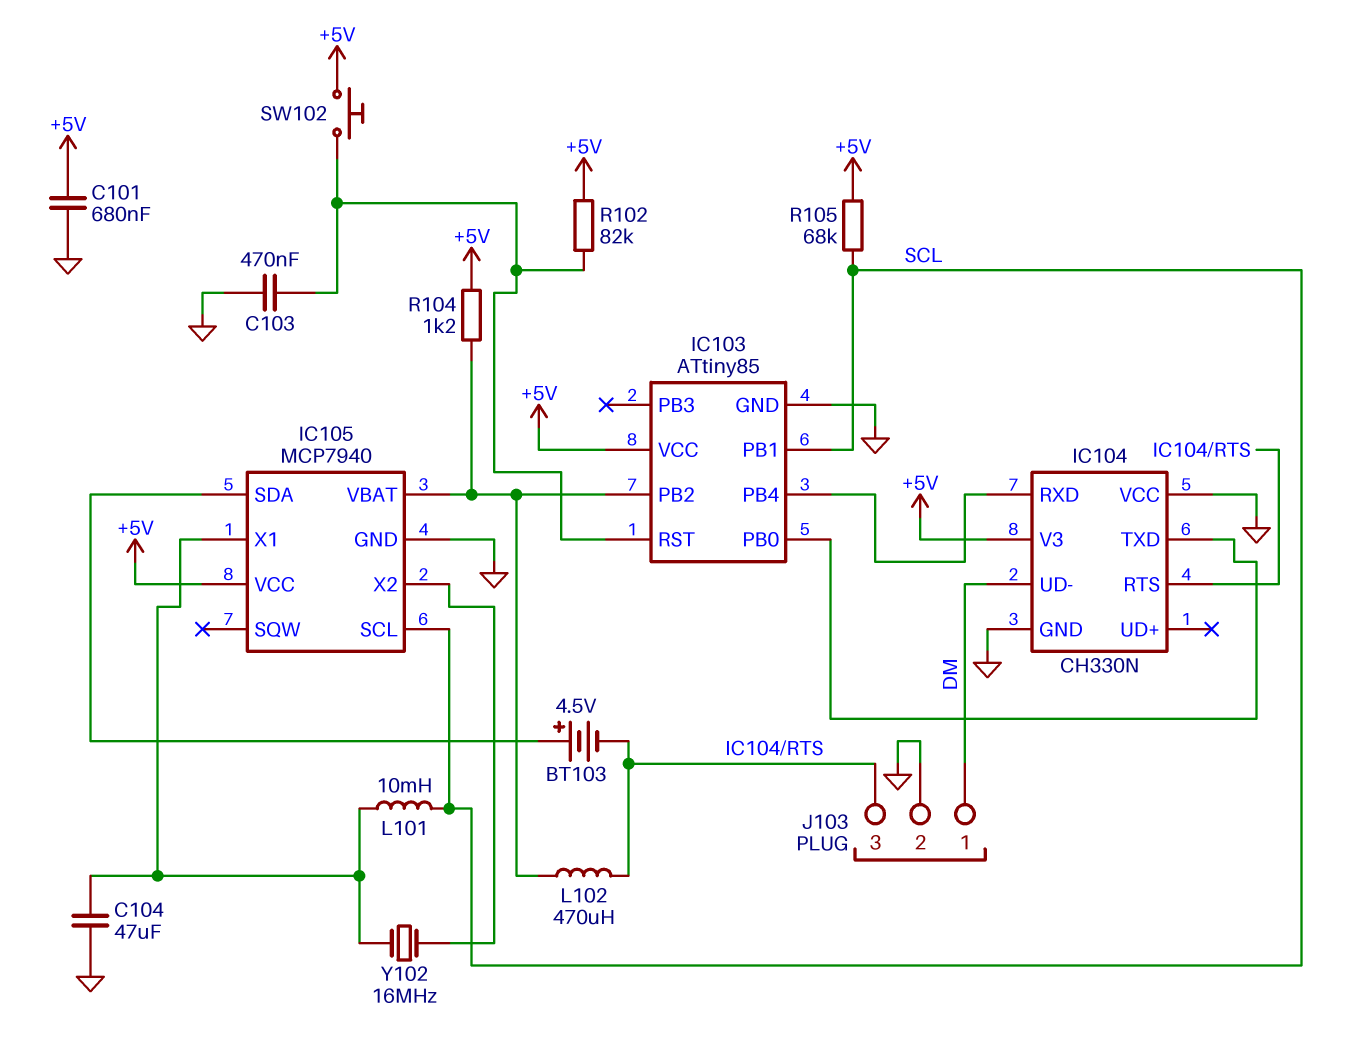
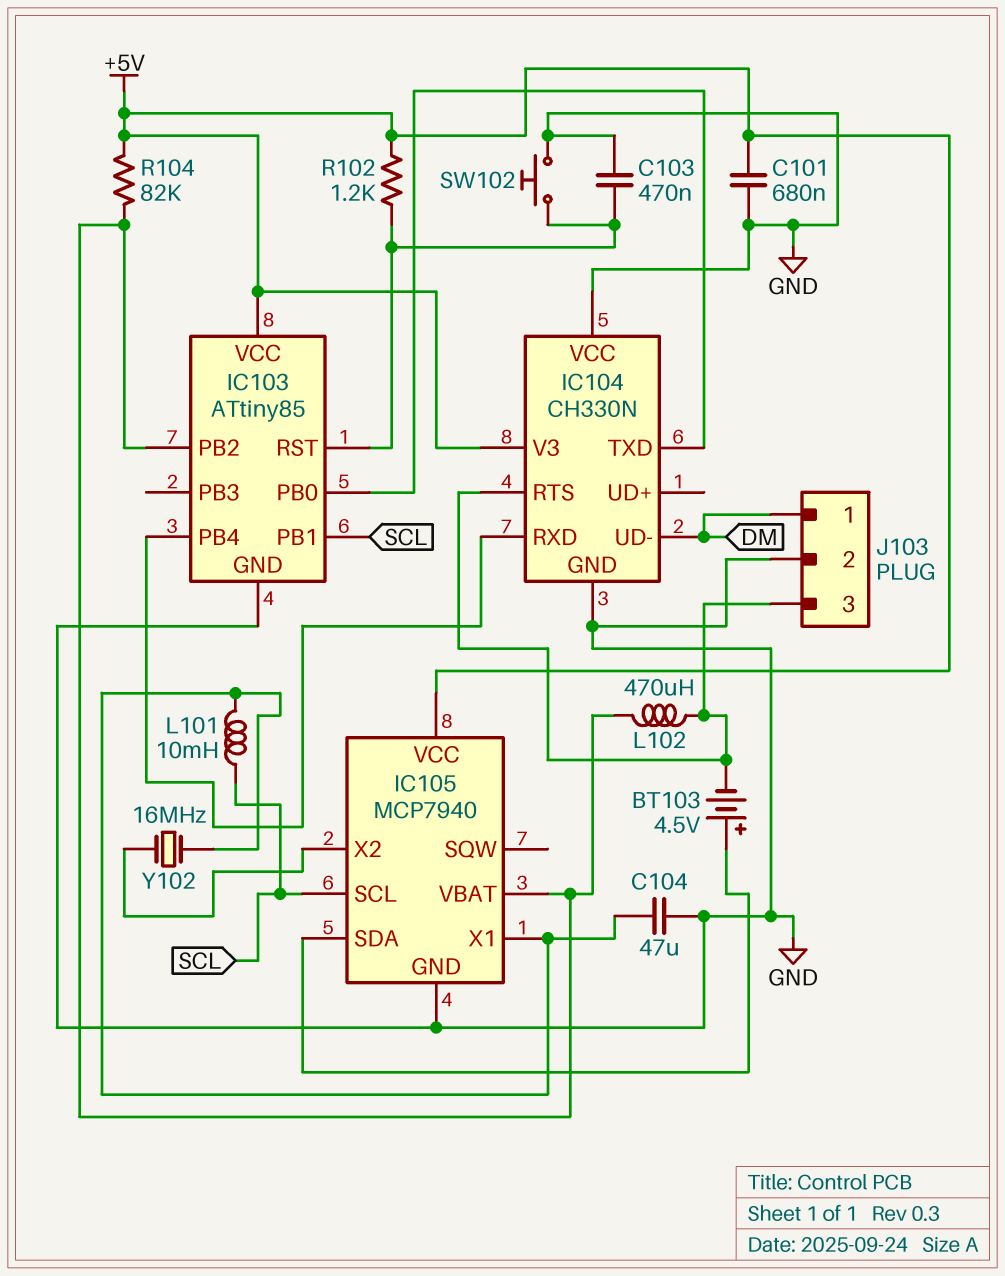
R102: 82k (+5V, IC103/RST) -> 1.2k (+5V, IC103/RST)
R104: 1.2k (+5V, IC103/PB2) -> 82k (+5V, IC103/PB2)
R105: 68k (+5V, SCL) -> none
SW102: button (+5V, IC103/RST) -> button (GND, IC103/RST)

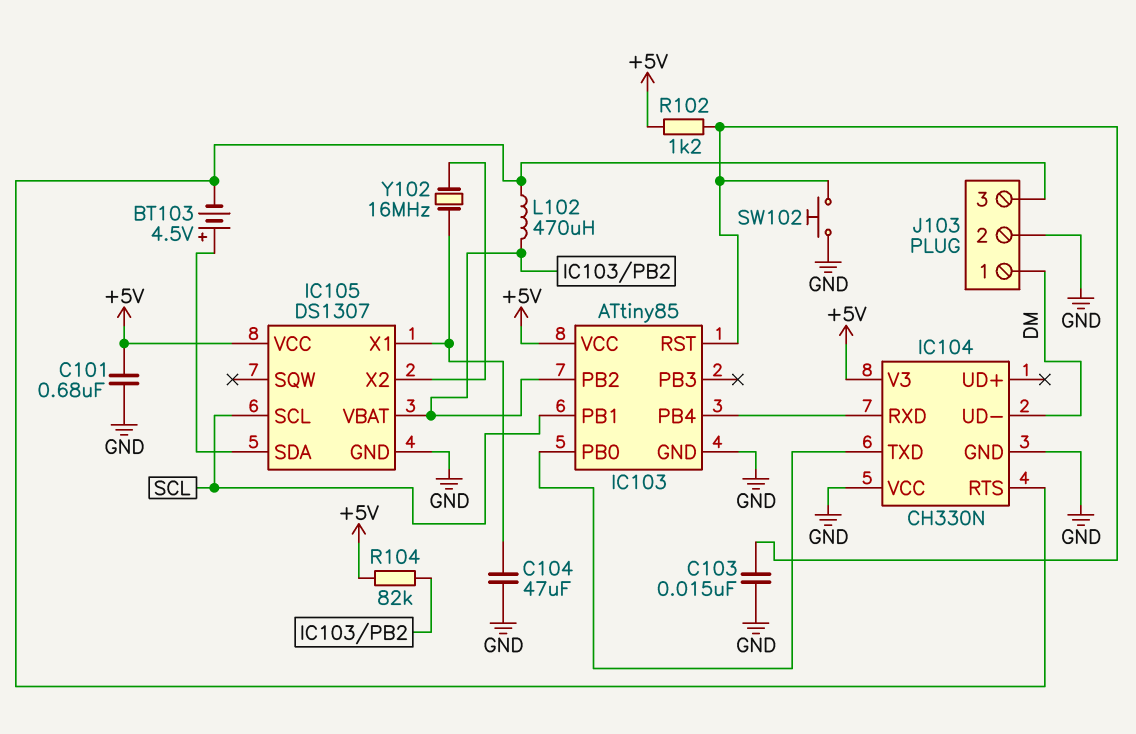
C103: 470nF (GND, IC103/RST) -> 15nF (GND, IC103/RST)
IC105: MCP7940 -> DS1307
L101: 10mH (IC105/X1, SCL) -> none

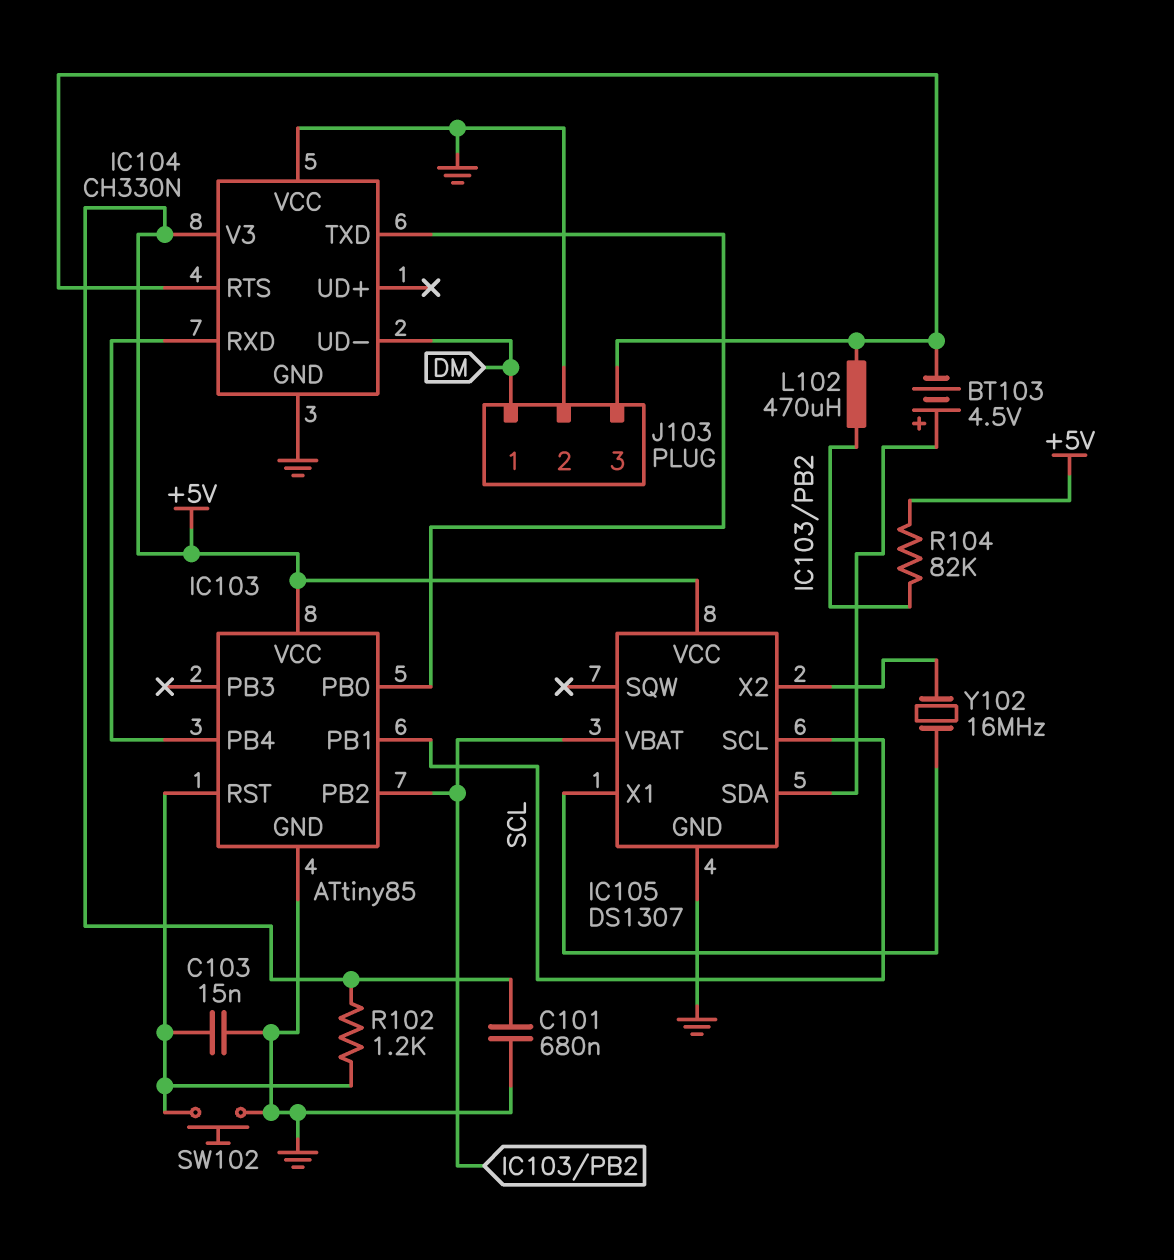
C104: 47uF (GND, IC105/X1) -> none

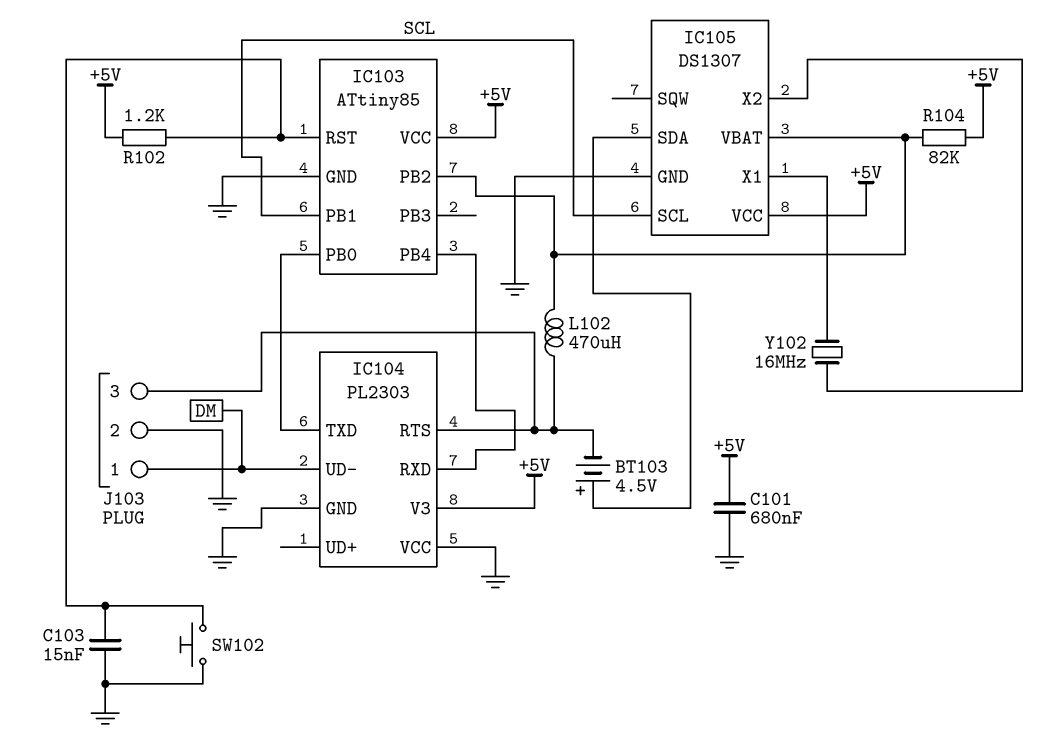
IC104: CH330N -> PL2303

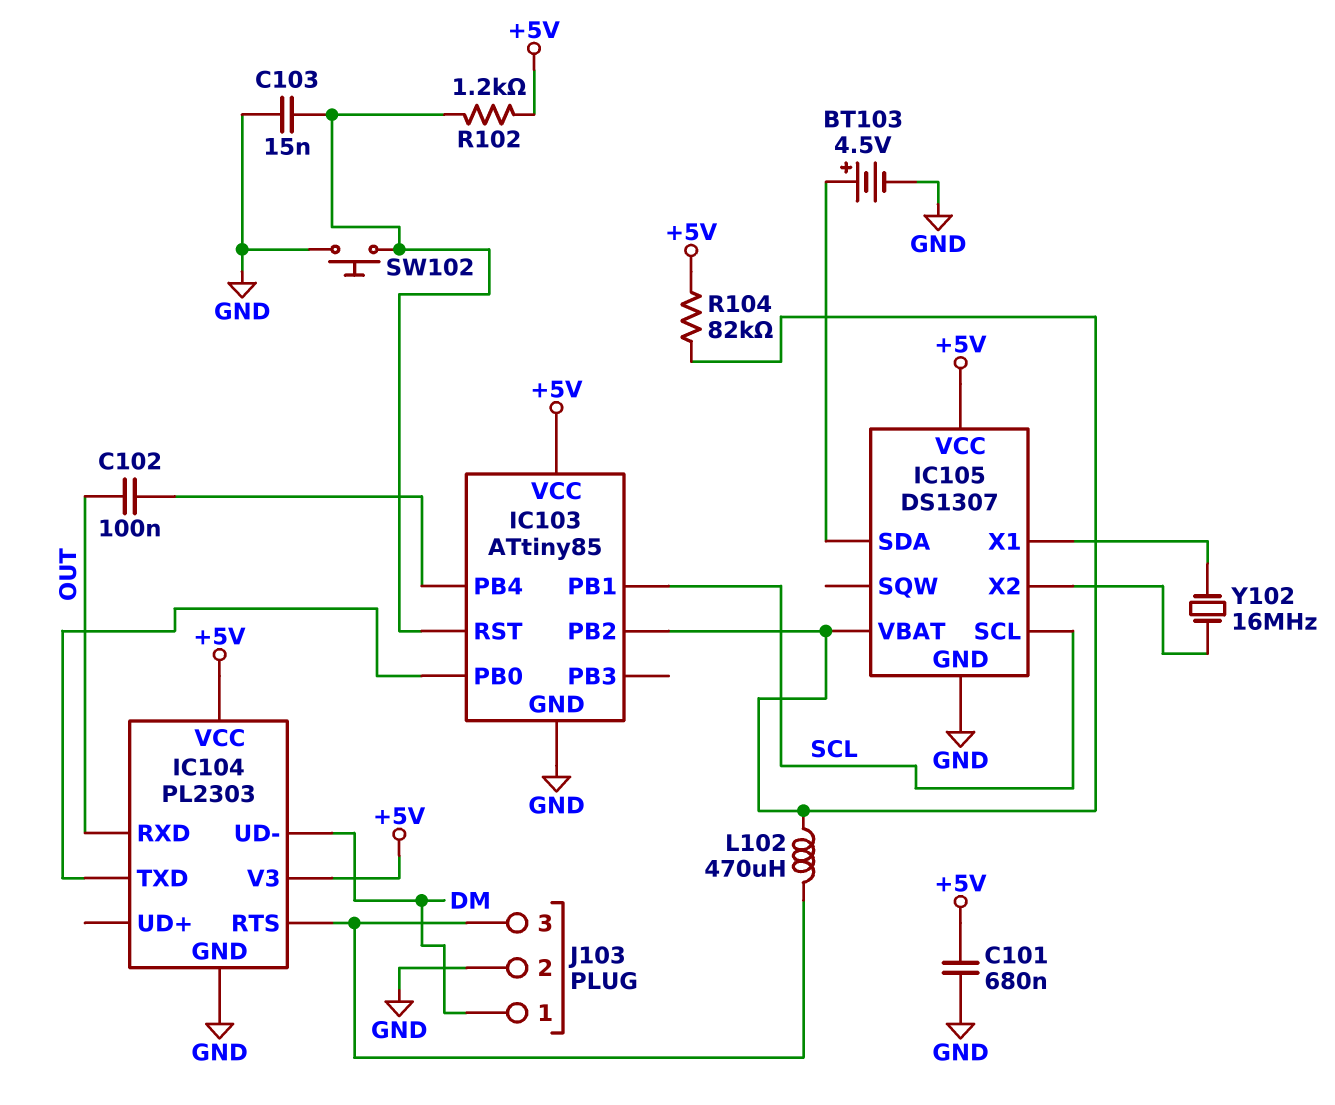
BT103: 4.5V (plus IC105/SDA, minus IC104/RTS) -> 4.5V (plus IC105/SDA, minus GND)
C102: none -> 100nF (IC103/PB4, OUT)
IC104 pin RXD: IC103/PB4 -> OUT
IC104 pin VCC: GND -> +5V

